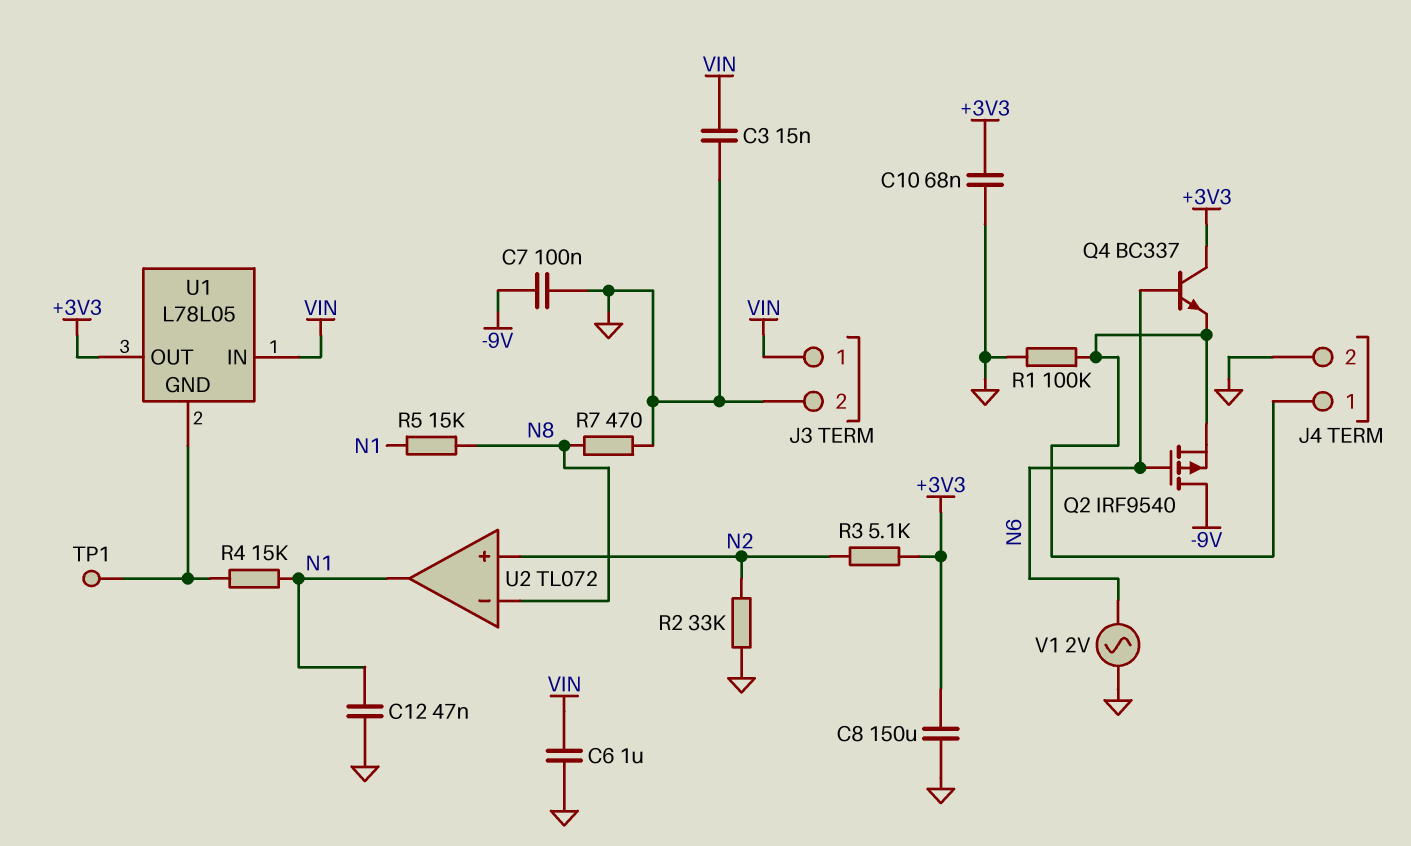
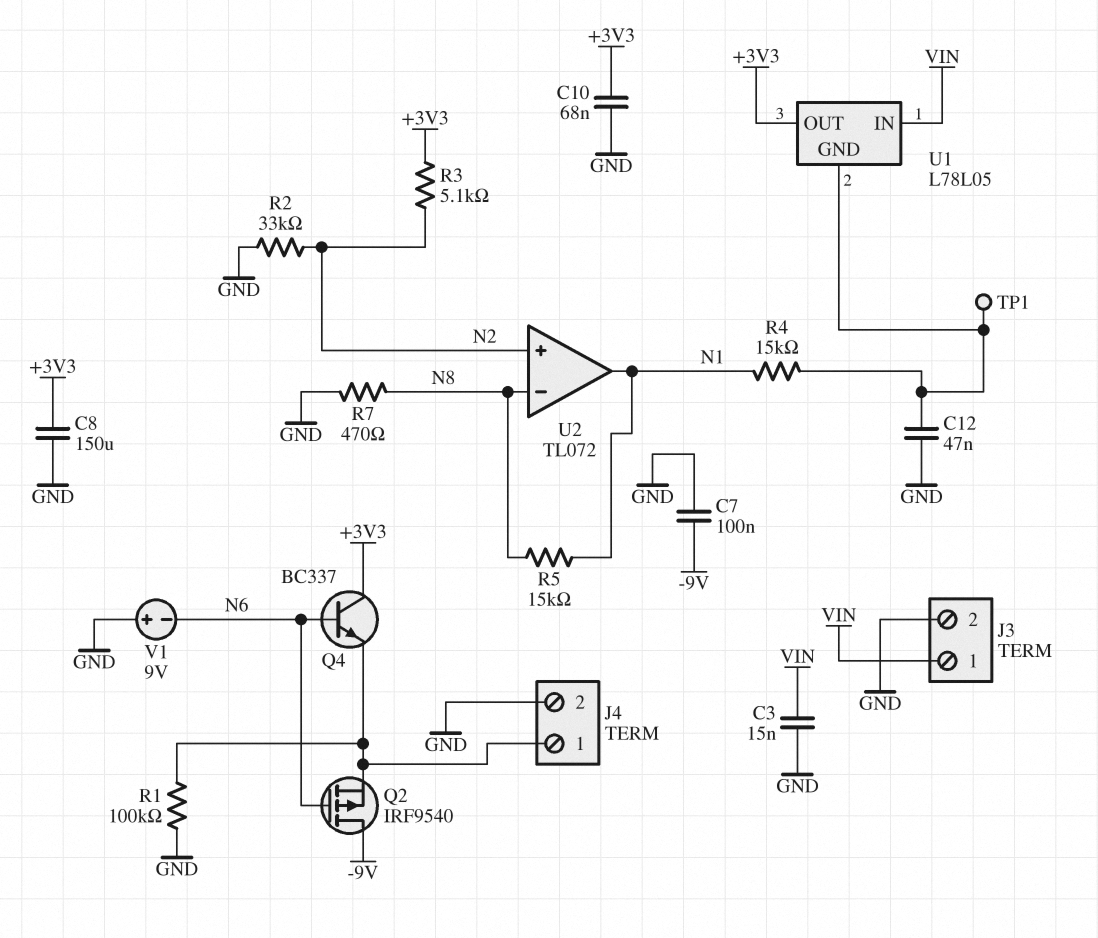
C6: 1uF (GND, VIN) -> none
C12: 47nF (GND, N1) -> 47nF (GND, U1/GND)
V1: AC 2V (GND, N6) -> 9V (plus GND, minus N6)

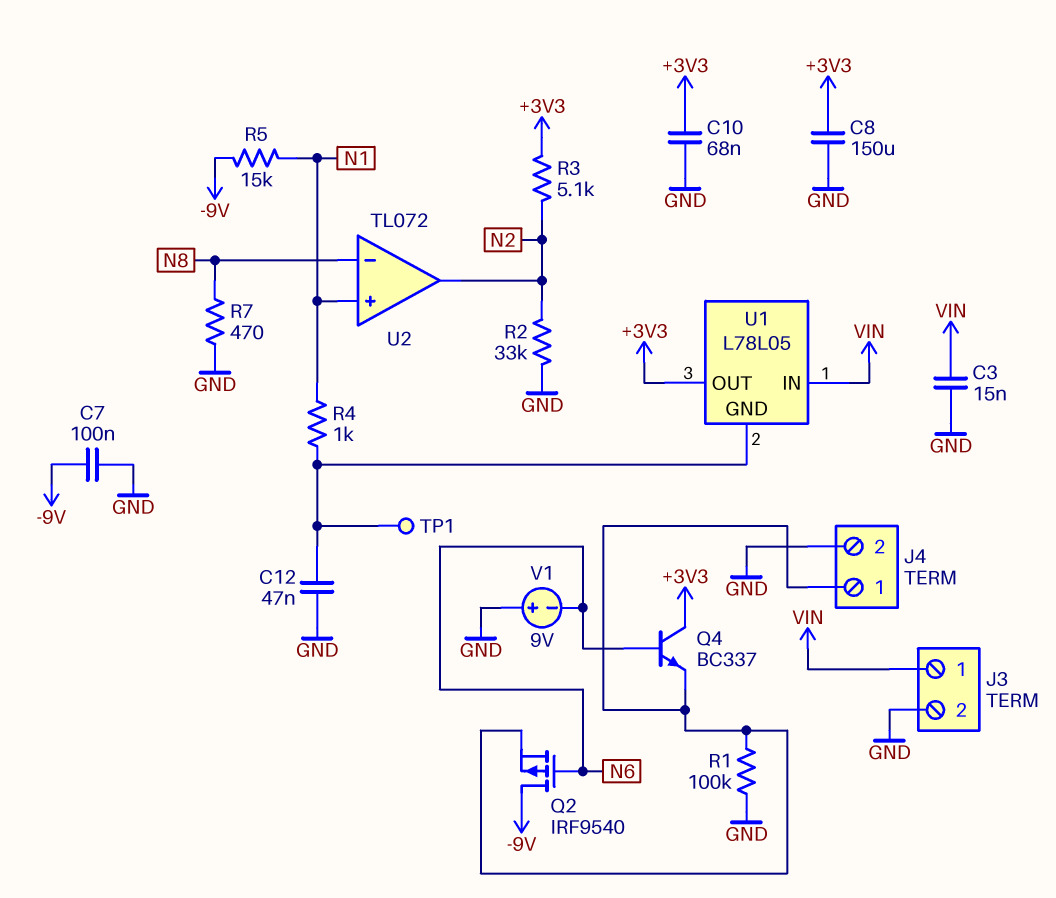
R4: 15k (N1, U1/GND) -> 1k (N1, U1/GND)
R5: 15k (N1, N8) -> 15k (-9V, N1)
U2 pin in+: N2 -> N1
U2 pin out: N1 -> N2

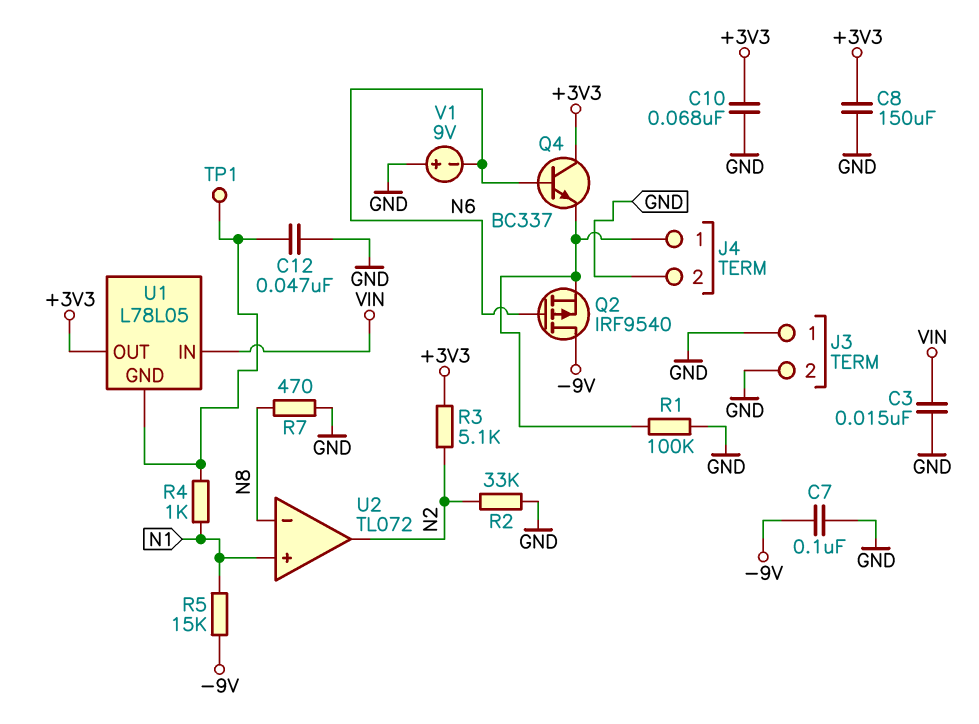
J3 pin 1: VIN -> GND

